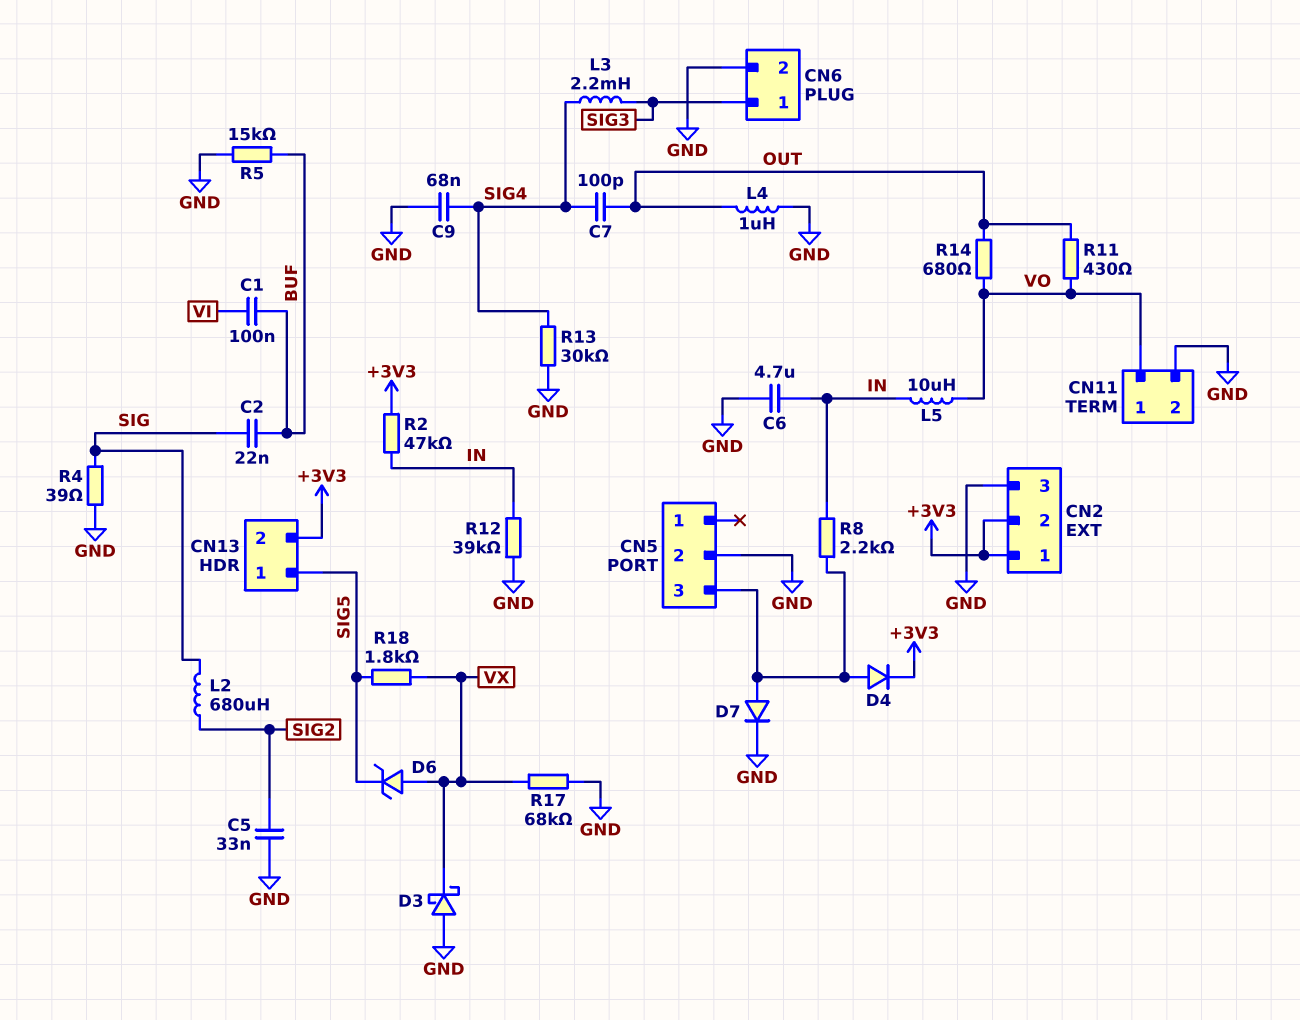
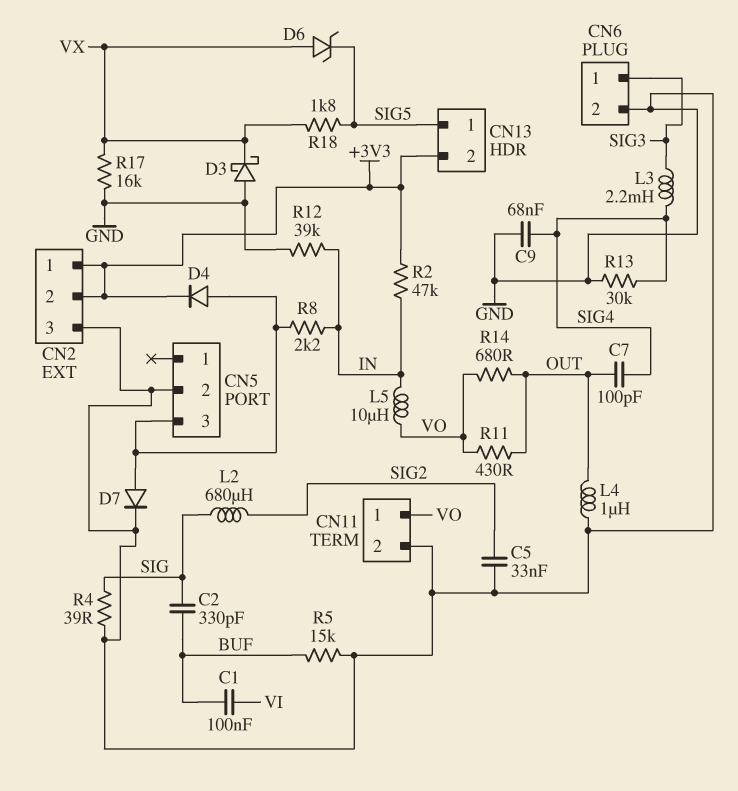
C2: 22nF (BUF, SIG) -> 330pF (BUF, SIG)
C6: 4.7uF (GND, IN) -> none
R17: 68k (GND, VX) -> 16k (GND, VX)

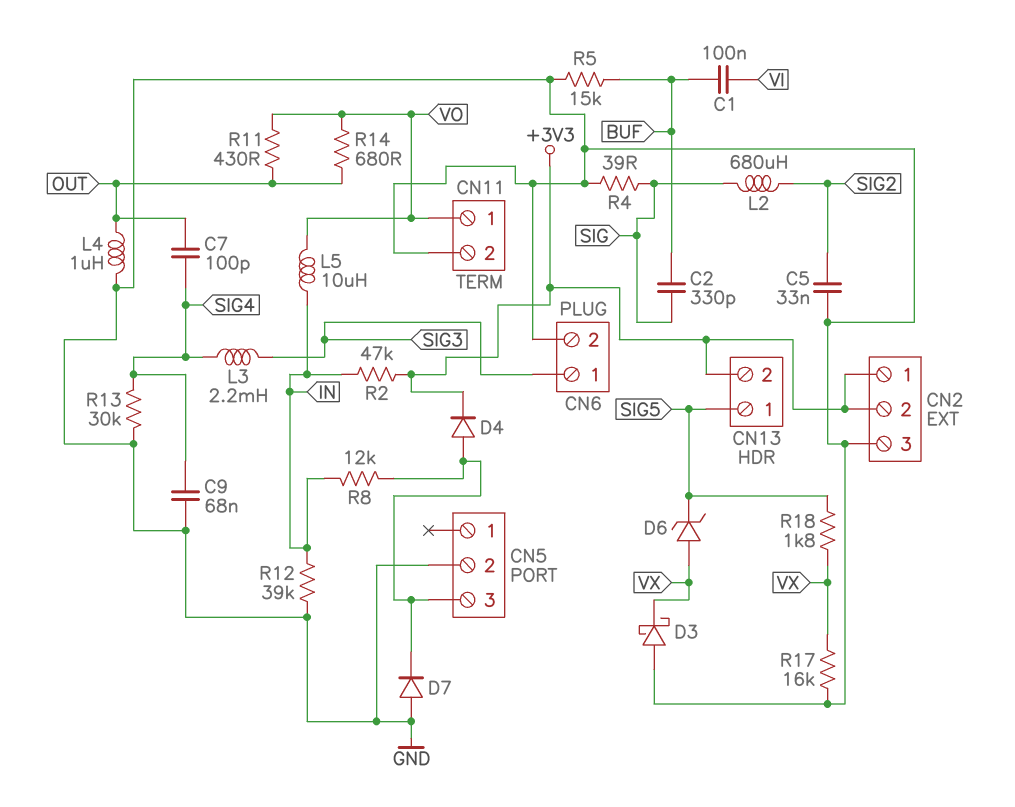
D7: diode (A CN5/3, K GND) -> diode (A GND, K CN5/3)
R8: 2.2k (CN5/3, IN) -> 12k (CN5/3, IN)

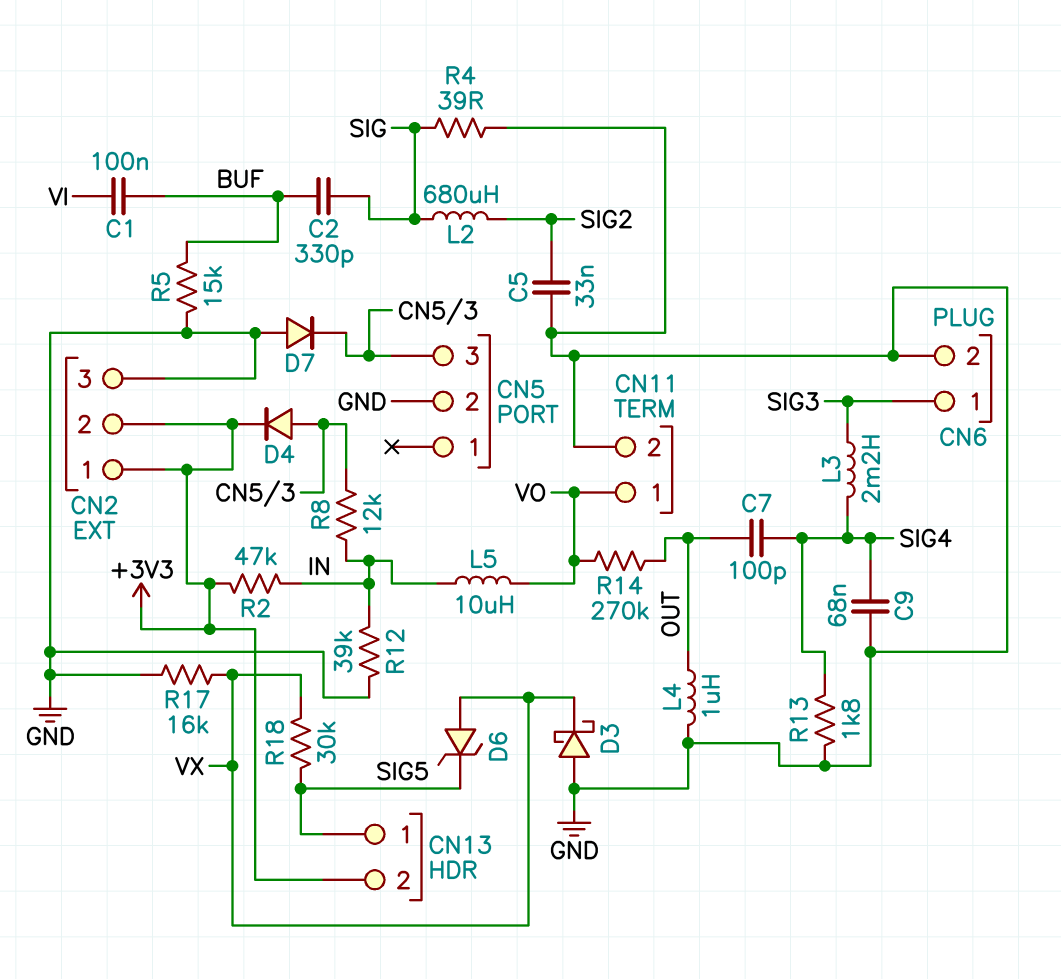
R11: 430 (OUT, VO) -> none
R13: 30k (GND, SIG4) -> 1.8k (GND, SIG4)
R14: 680 (OUT, VO) -> 270k (OUT, VO)
R18: 1.8k (SIG5, VX) -> 30k (SIG5, VX)

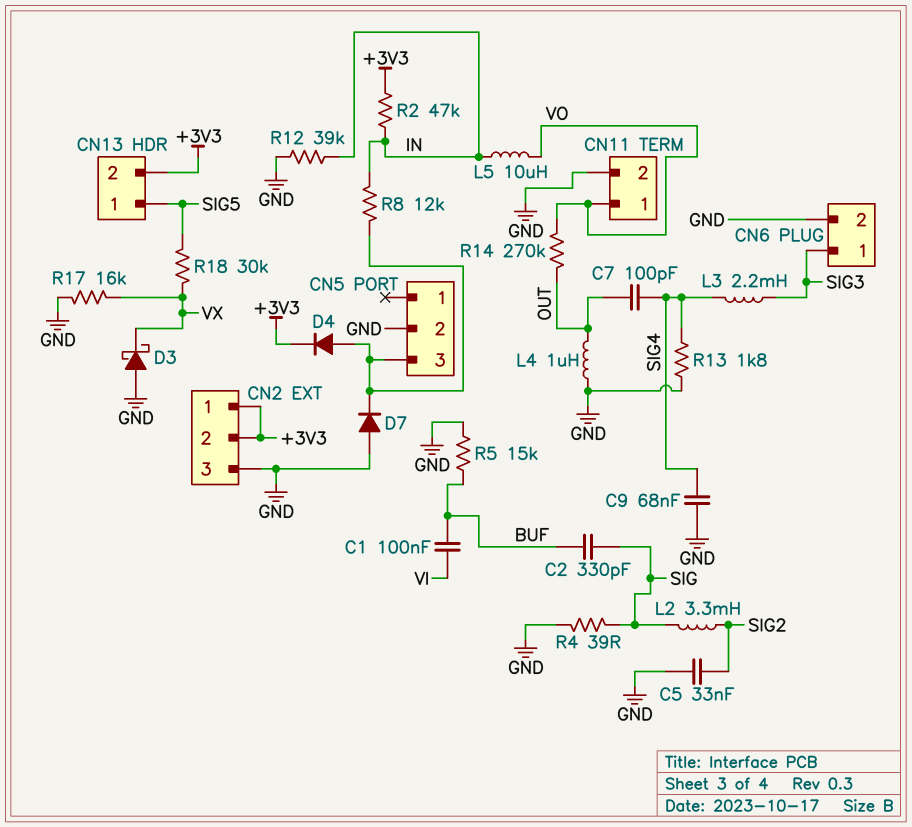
D6: zener (A VX, K SIG5) -> none
L2: 680uH (SIG, SIG2) -> 3.3mH (SIG, SIG2)

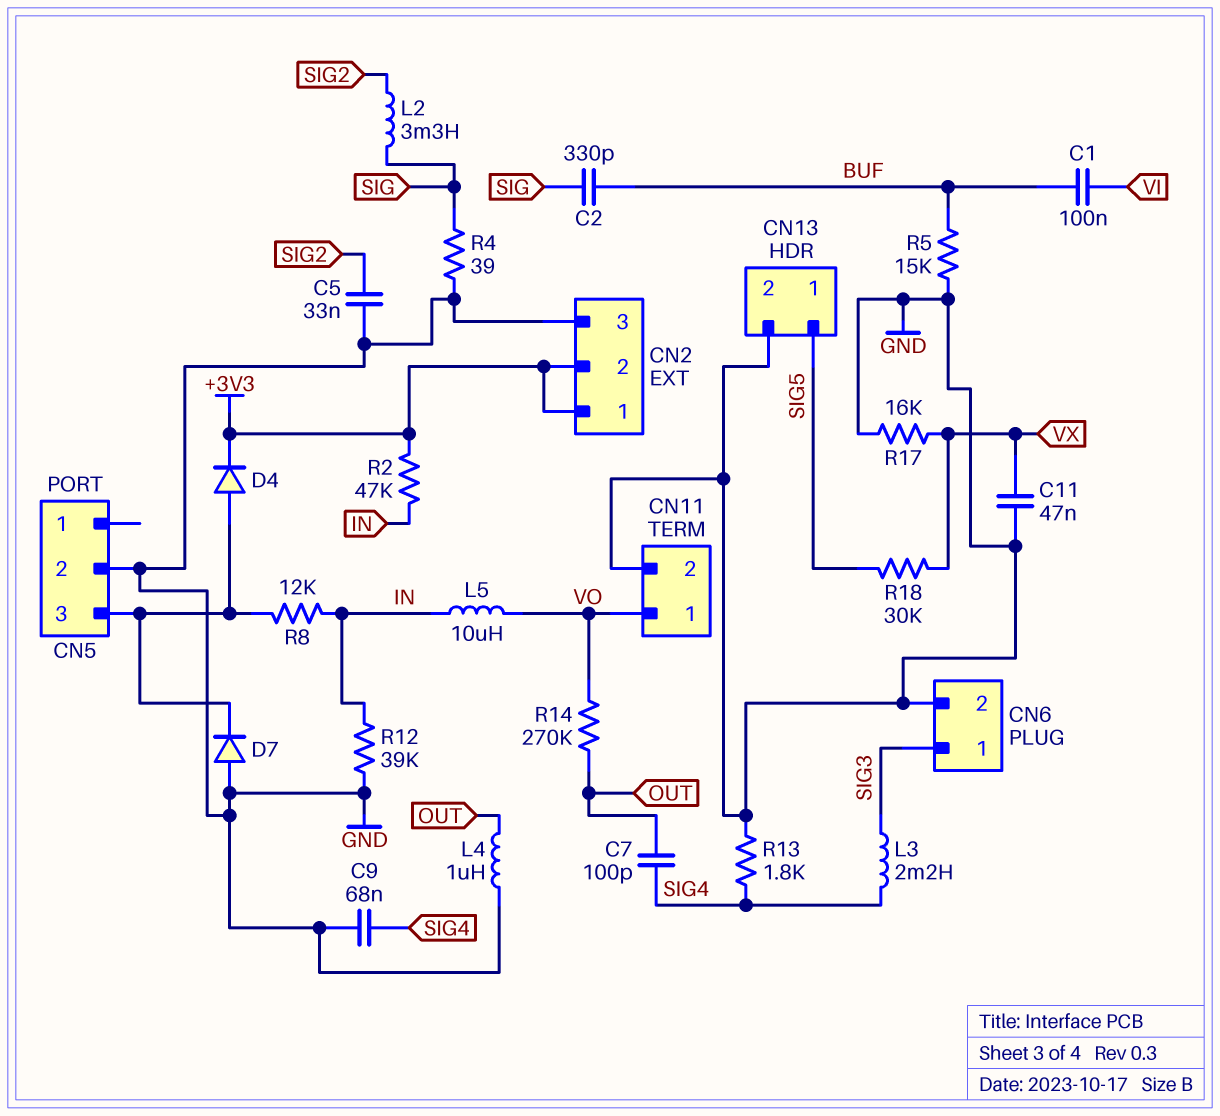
C11: none -> 47nF (GND, VX)
CN13 pin 2: +3V3 -> GND
D3: schottky (A GND, K VX) -> none

